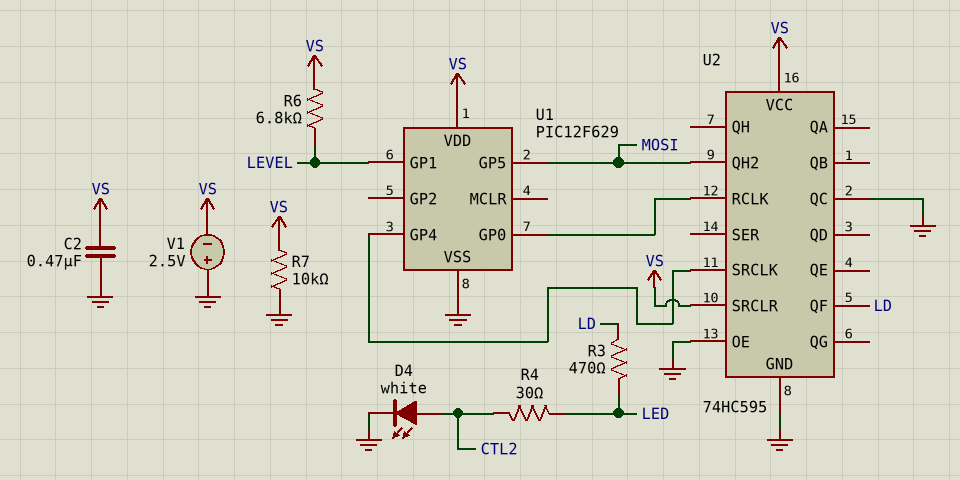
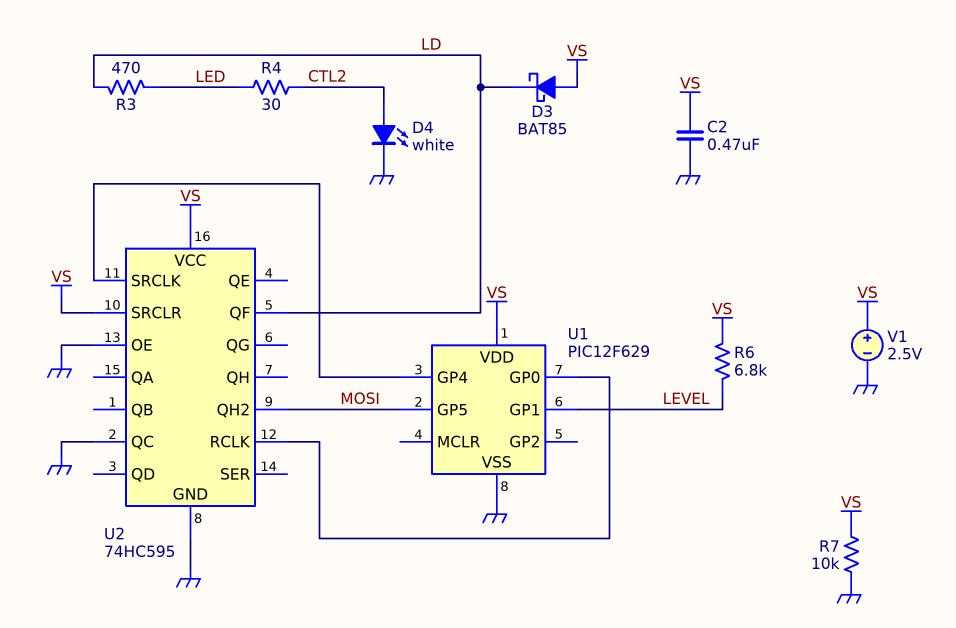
D3: none -> schottky BAT85 (A VS, K LD)
V1: 2.5V (plus GND, minus VS) -> 2.5V (plus VS, minus GND)

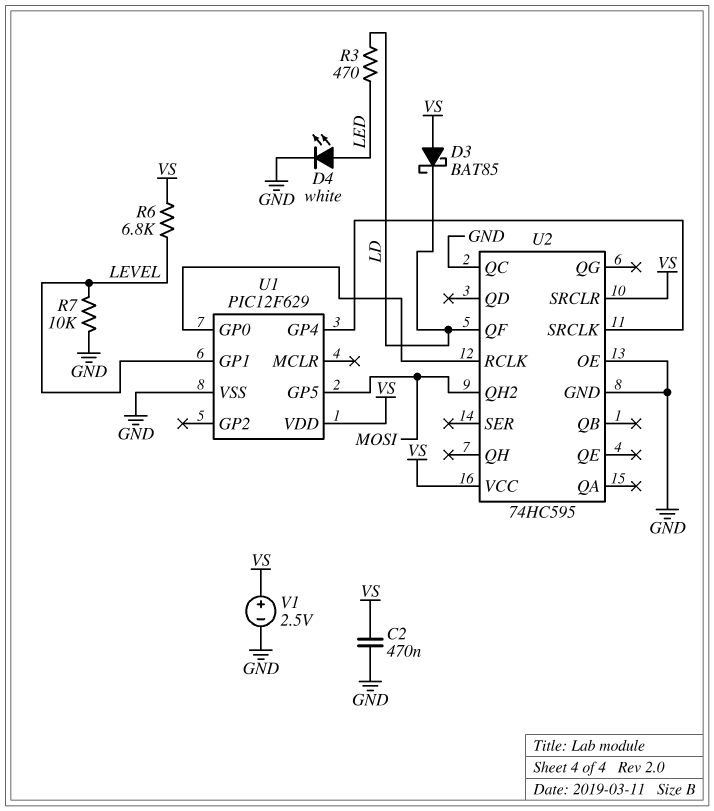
D4: LED white (A CTL2, K GND) -> LED white (A LED, K GND)
R4: 30 (CTL2, LED) -> none
R7: 10k (GND, VS) -> 10k (GND, LEVEL)

